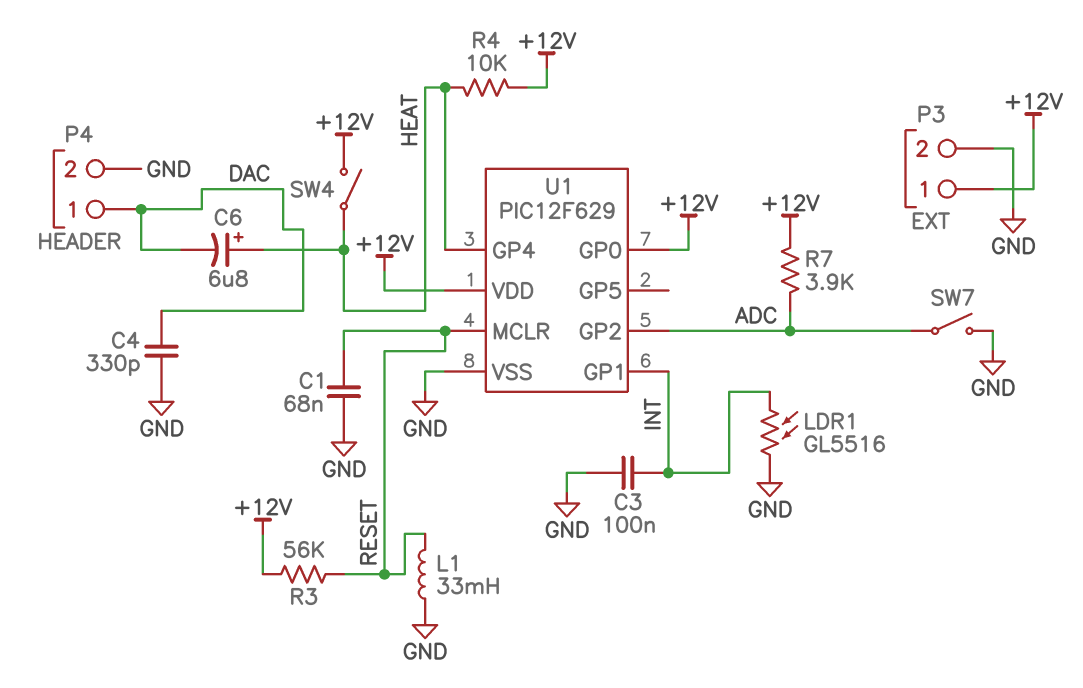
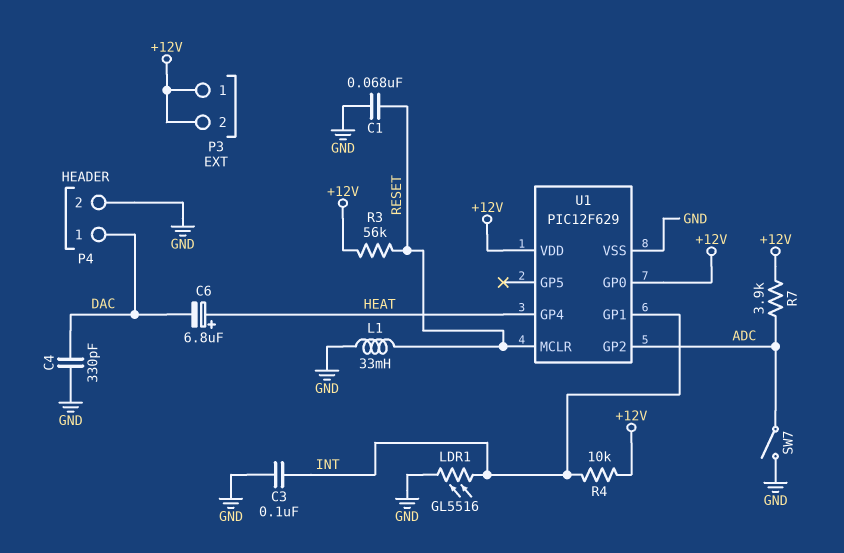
P3 pin 2: GND -> +12V
R4: 10k (+12V, HEAT) -> 10k (+12V, INT)
SW4: switch (+12V, HEAT) -> none

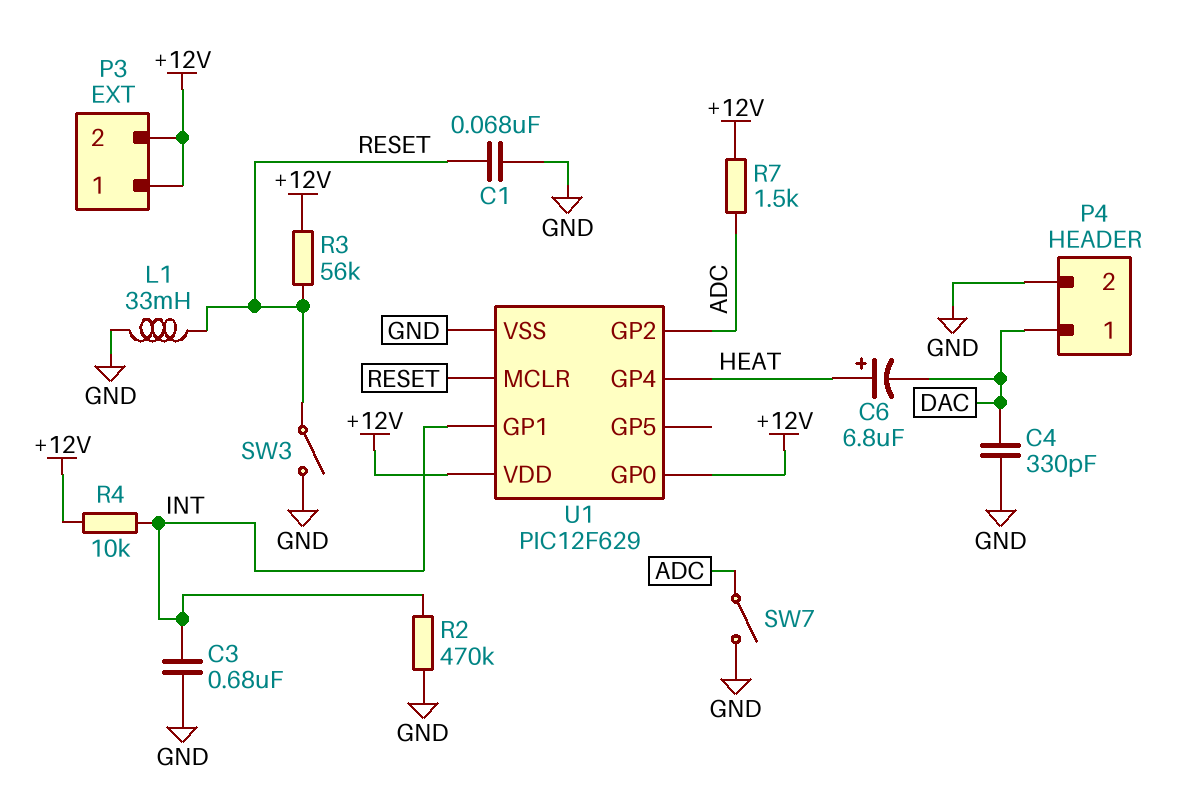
C3: 100nF (GND, INT) -> 680nF (GND, INT)
LDR1: GL5516 (GND, INT) -> none
R2: none -> 470k (GND, INT)
R7: 3.9k (+12V, ADC) -> 1.5k (+12V, ADC)
SW3: none -> switch (GND, RESET)

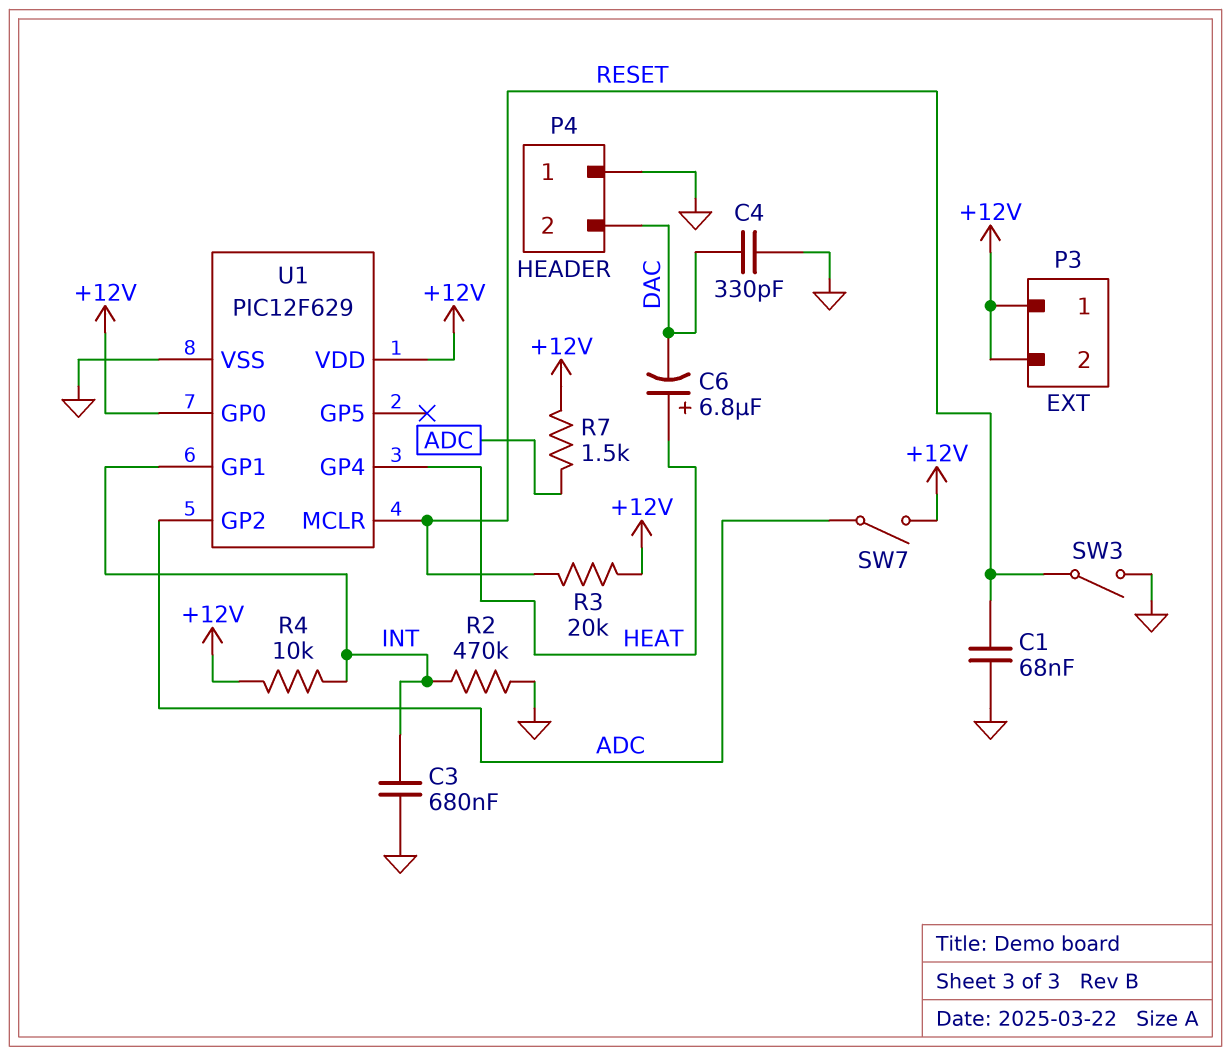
L1: 33mH (GND, RESET) -> none
P4 pin 1: DAC -> GND
P4 pin 2: GND -> DAC
R3: 56k (+12V, RESET) -> 20k (+12V, RESET)
SW7: switch (ADC, GND) -> switch (+12V, ADC)

